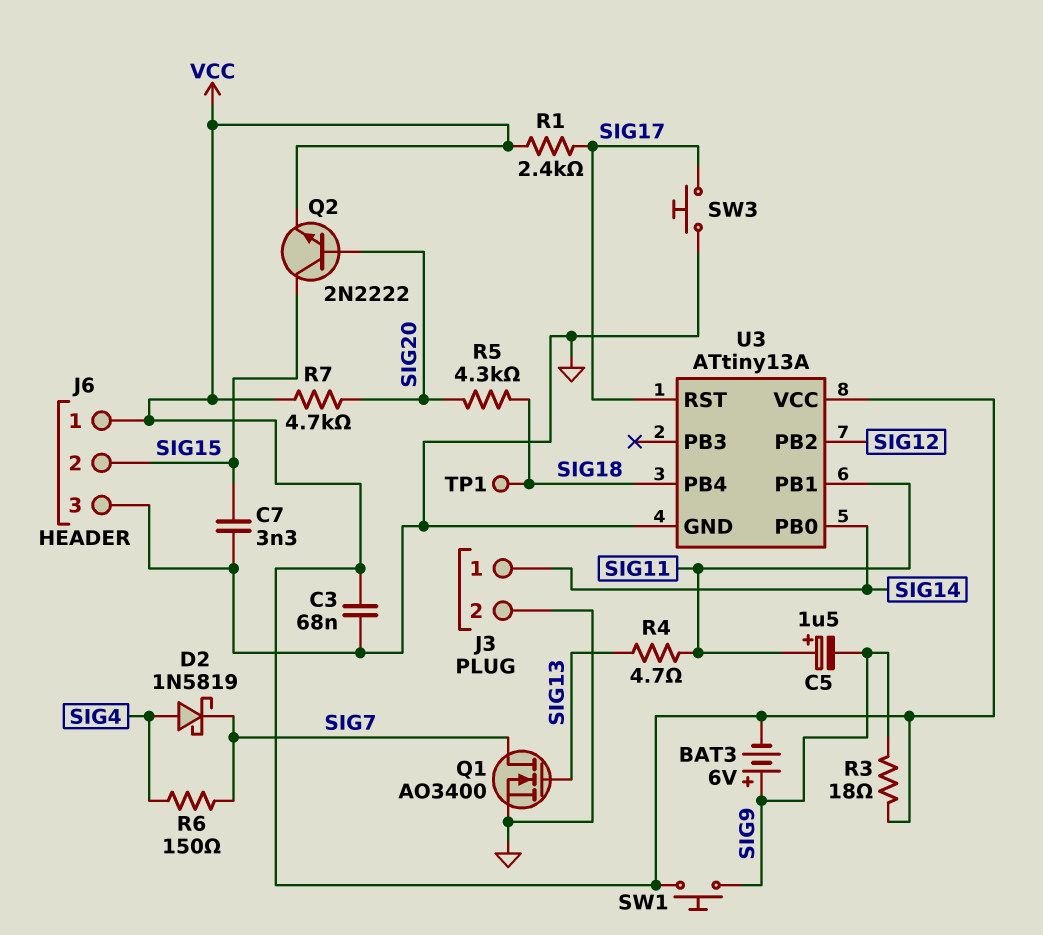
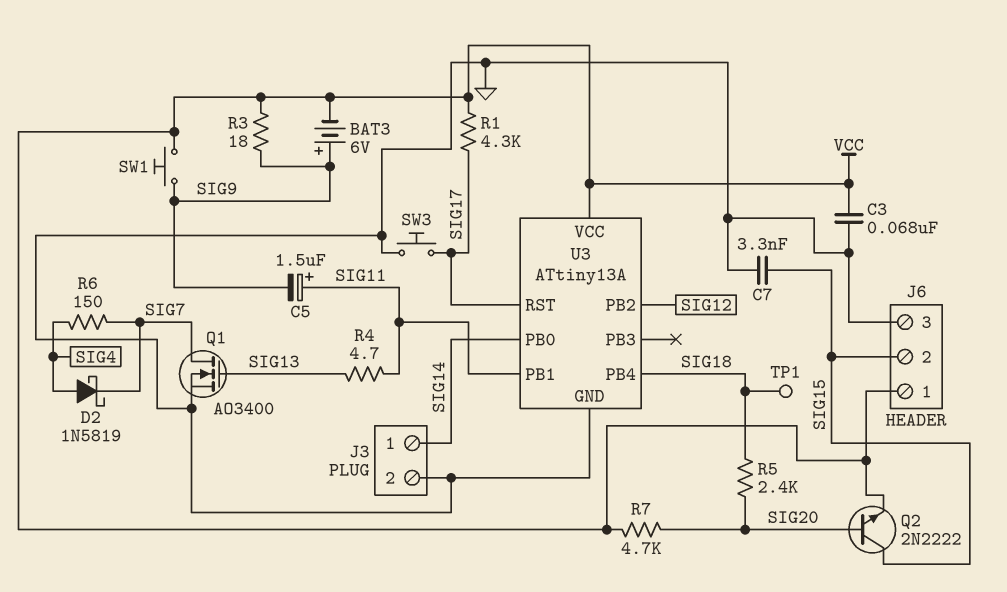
R1: 2.4k (SIG17, VCC) -> 4.3k (SIG17, VCC)
R5: 4.3k (SIG18, SIG20) -> 2.4k (SIG18, SIG20)

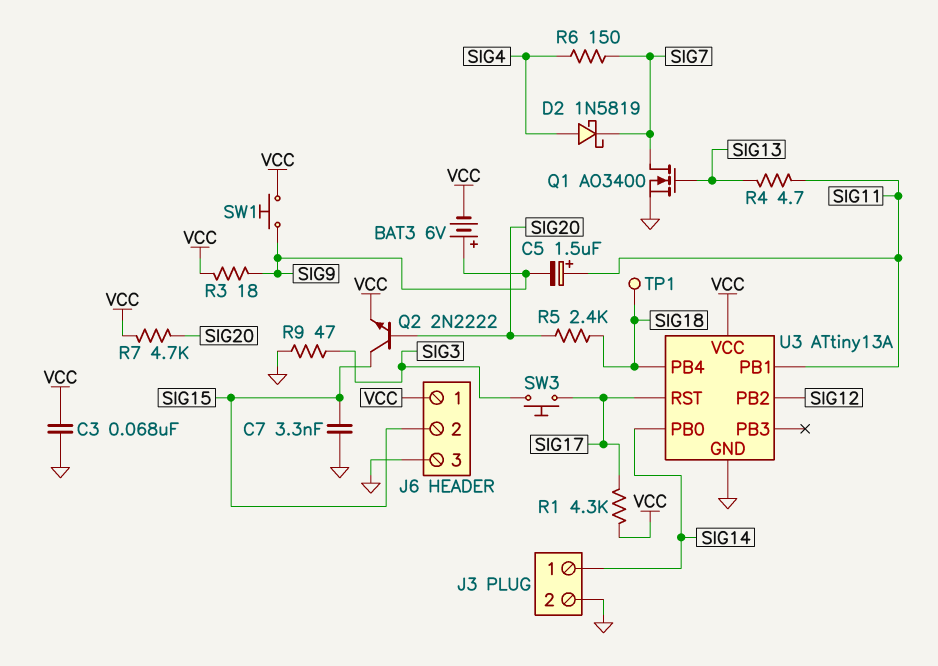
R9: none -> 47 (GND, SIG3)
SW3: button (GND, SIG17) -> button (SIG3, SIG17)

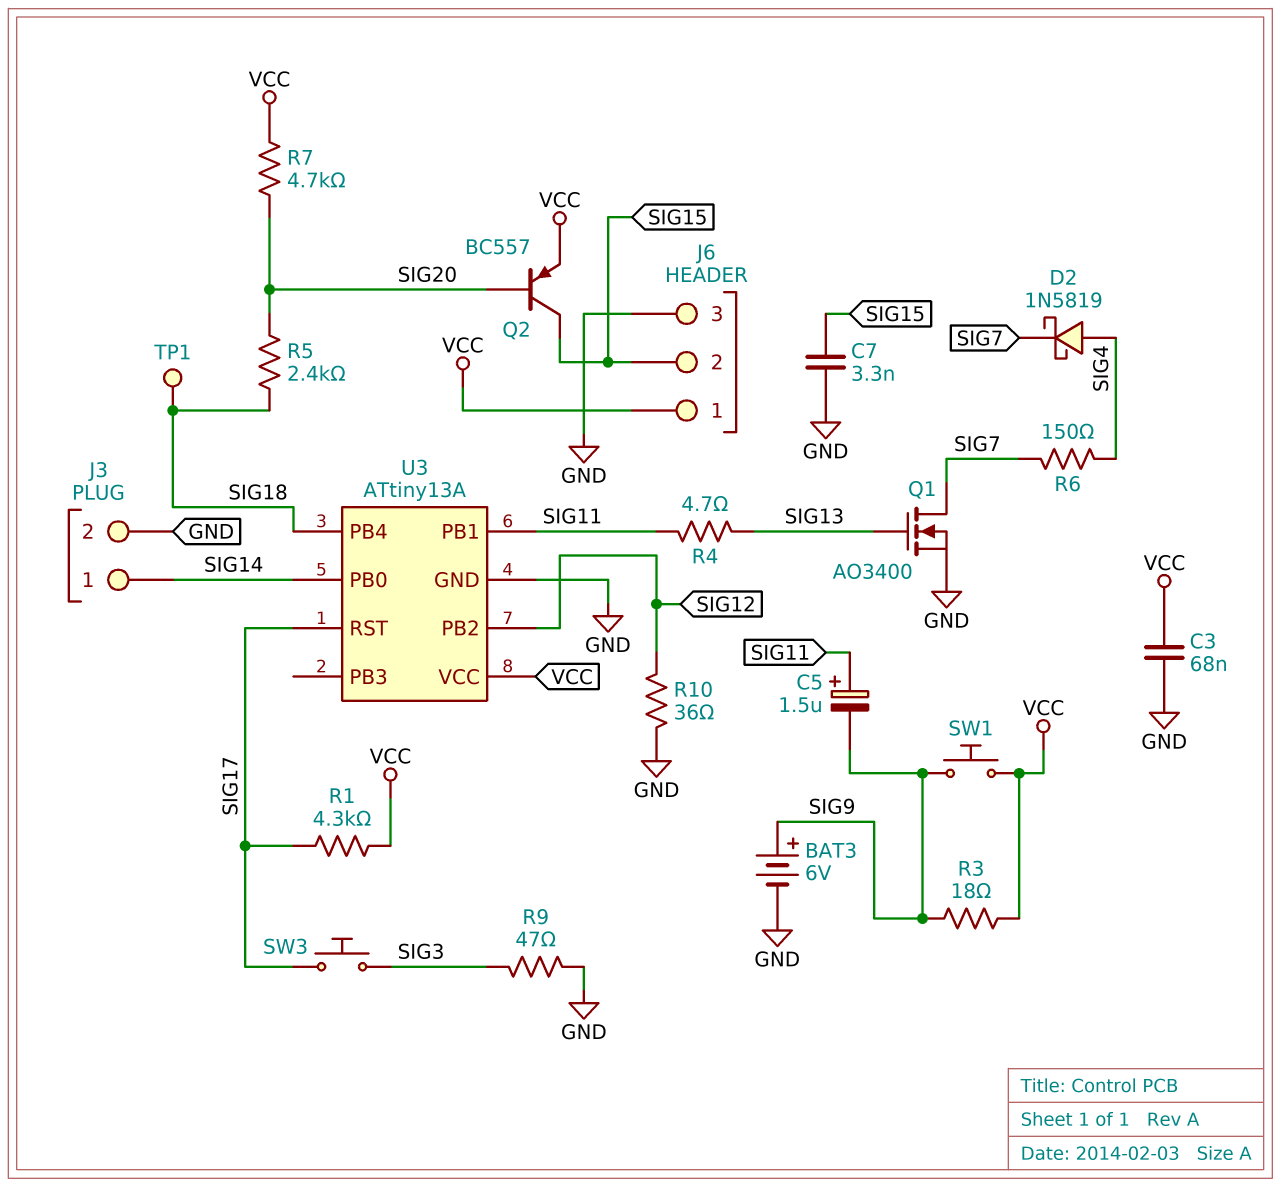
BAT3: 6V (plus SIG9, minus VCC) -> 6V (plus SIG9, minus GND)
Q2: NPN 2N2222 (B SIG20, C SIG15, E VCC) -> PNP BC557 (B SIG20, C SIG15, E VCC)
R10: none -> 36 (GND, SIG12)

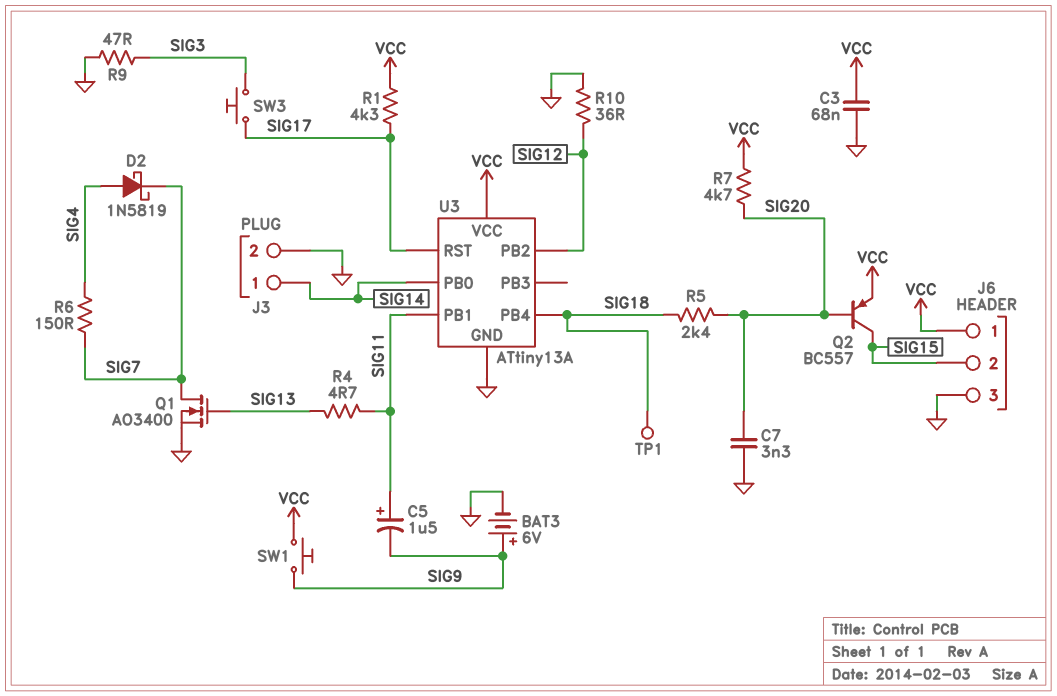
C7: 3.3nF (GND, SIG15) -> 3.3nF (GND, SIG20)
R3: 18 (SIG9, VCC) -> none

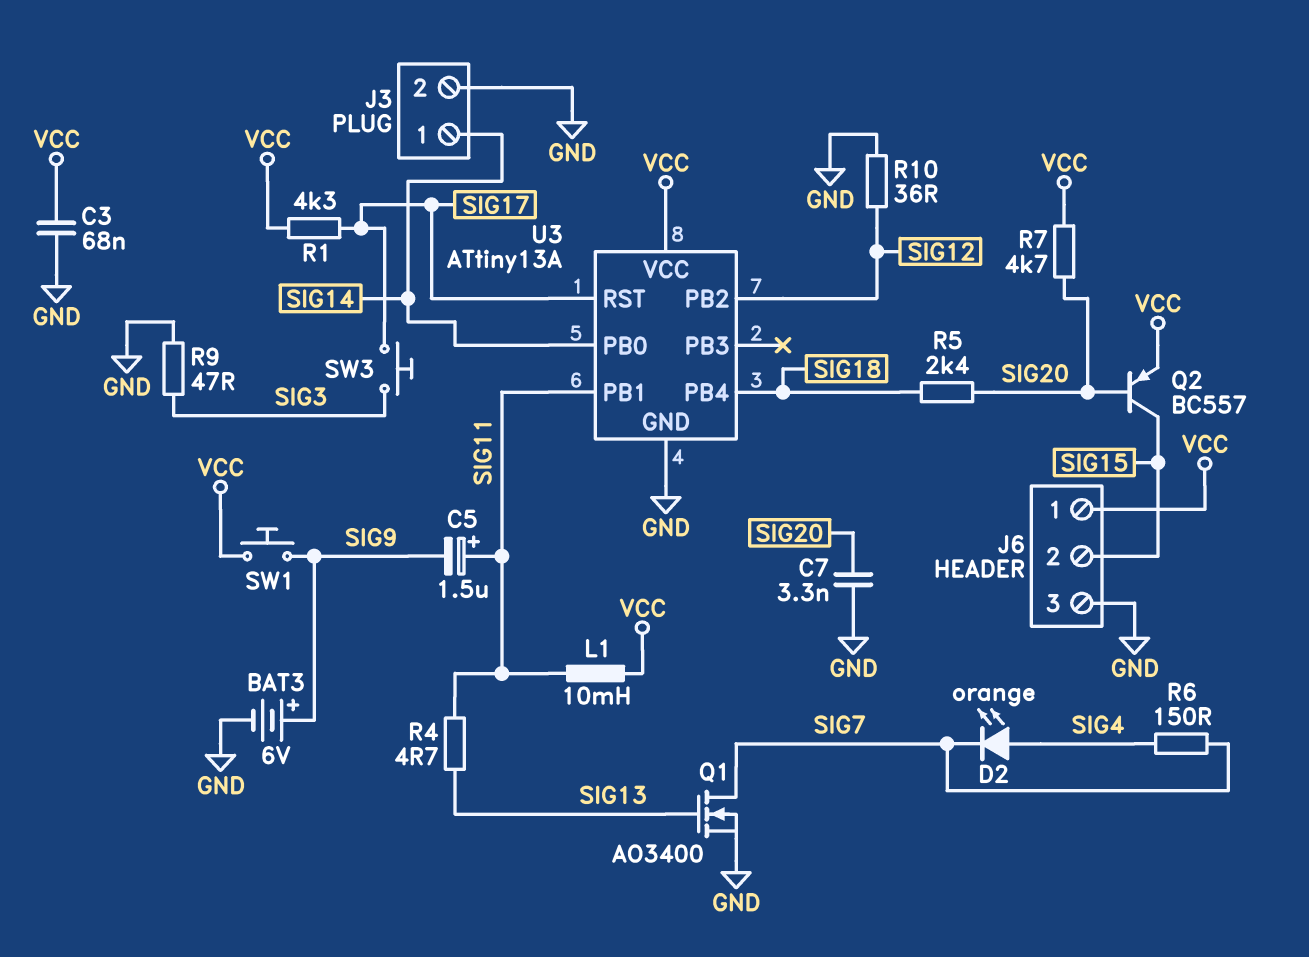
D2: schottky 1N5819 (A SIG4, K SIG7) -> LED orange (A SIG4, K SIG7)
L1: none -> 10mH (SIG11, VCC)
TP1: test point (SIG18) -> none

